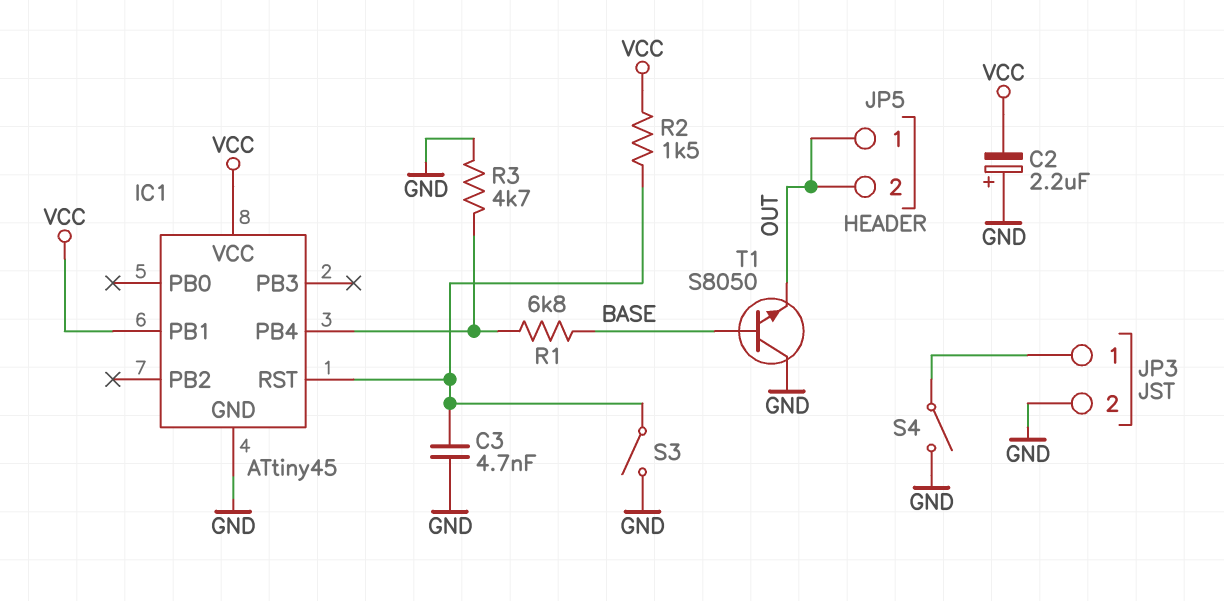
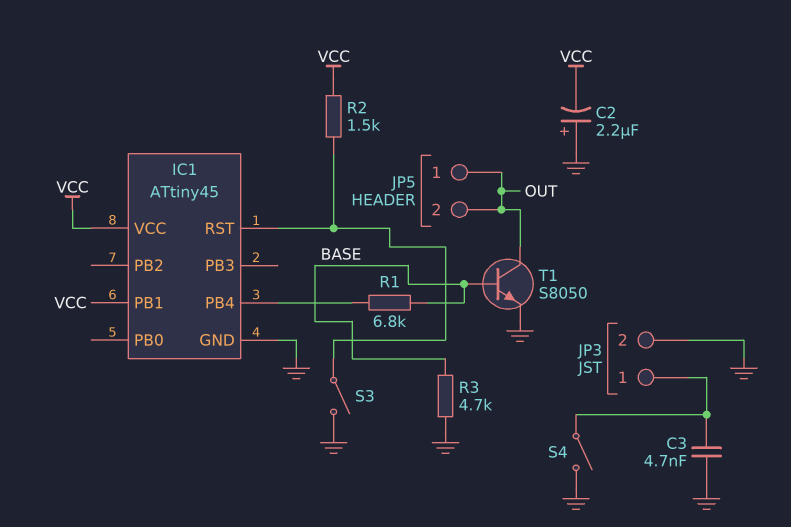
C3: 4.7nF (GND, IC1/RST) -> 4.7nF (GND, JP3/1)
R3: 4.7k (GND, IC1/PB4) -> 4.7k (BASE, GND)
T1: NPN S8050 (B BASE, C GND, E OUT) -> NPN S8050 (B BASE, C OUT, E GND)

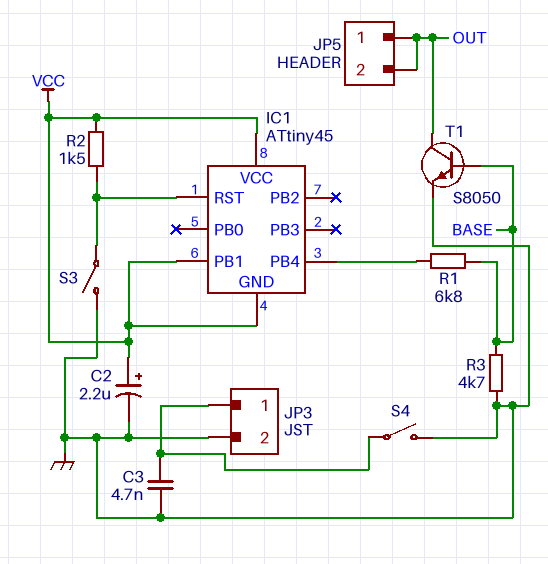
C2: 2.2uF (plus GND, minus VCC) -> 2.2uF (plus VCC, minus GND)
IC1 pin GND: GND -> VCC

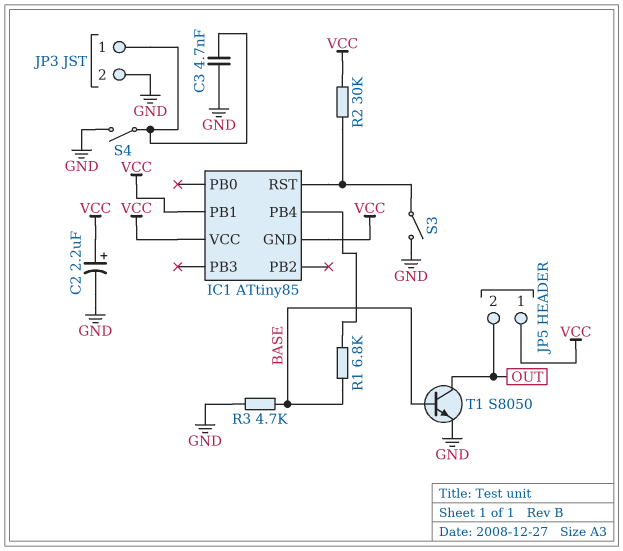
IC1: ATtiny45 -> ATtiny85
JP5 pin 1: OUT -> VCC
R2: 1.5k (IC1/RST, VCC) -> 30k (IC1/RST, VCC)

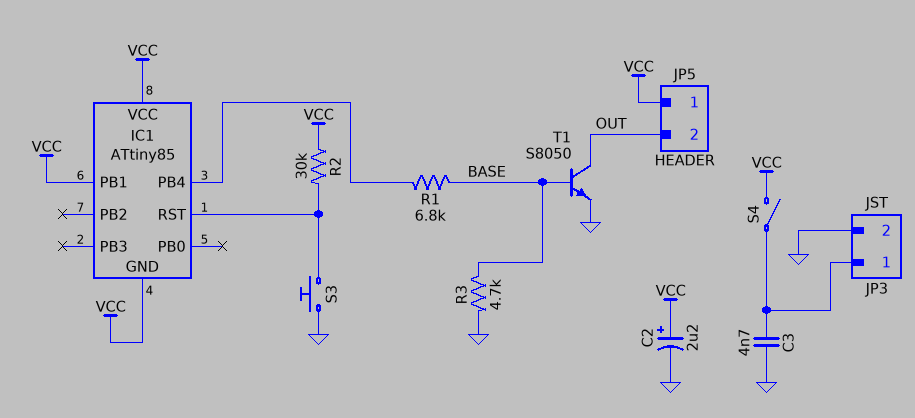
S3: switch (GND, IC1/RST) -> button (GND, IC1/RST)
S4: switch (GND, JP3/1) -> switch (JP3/1, VCC)

